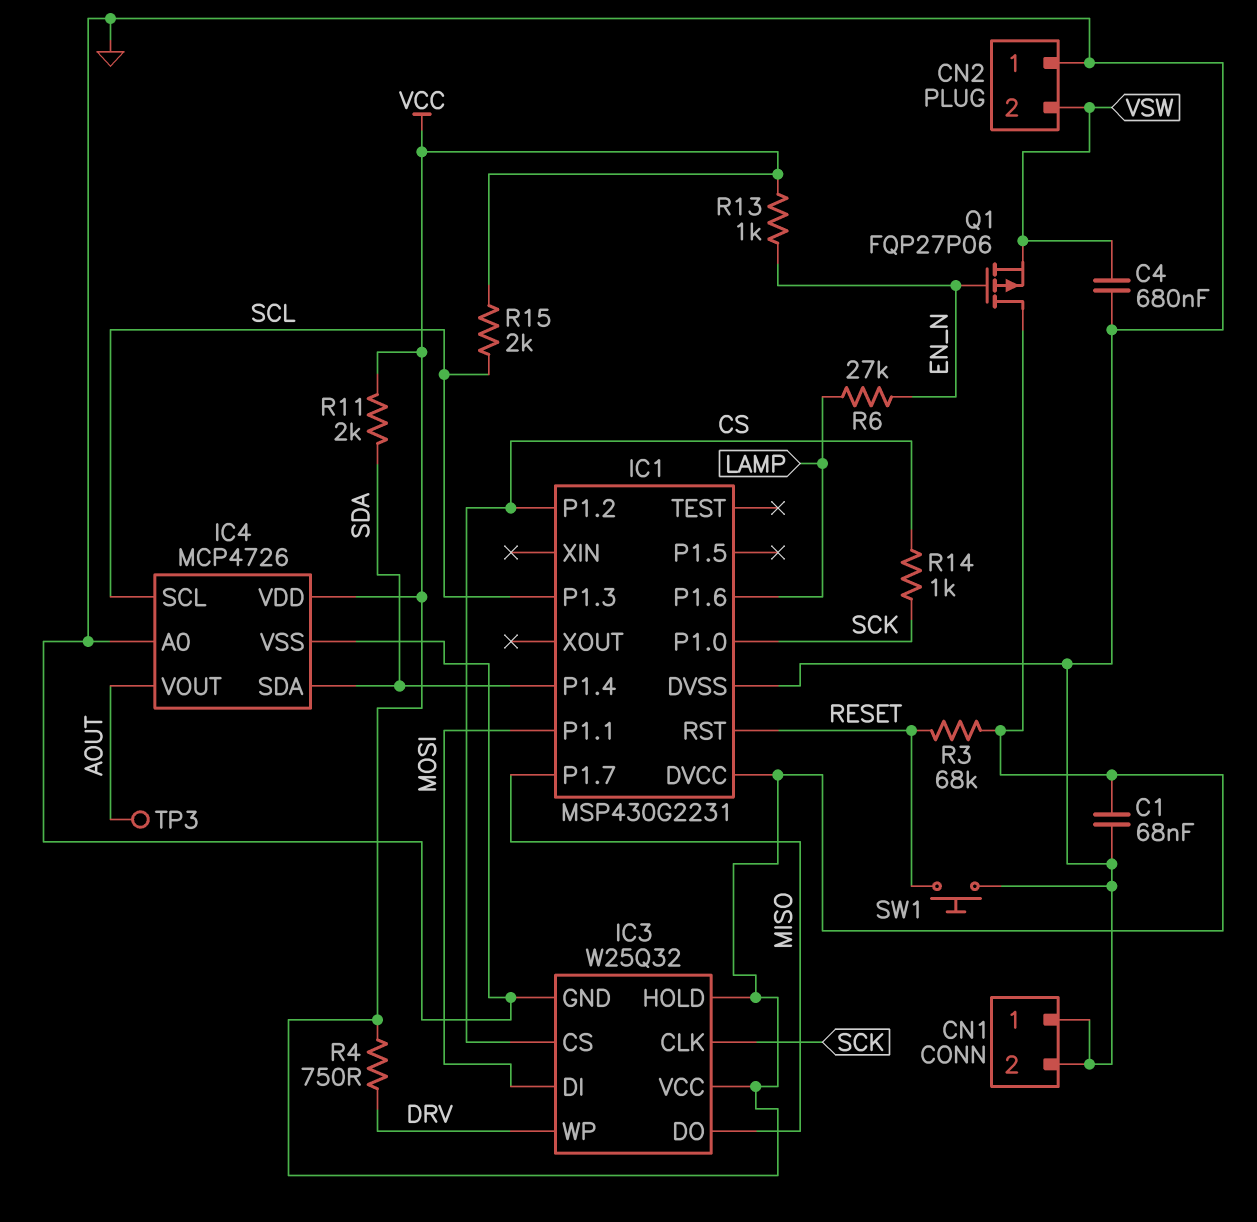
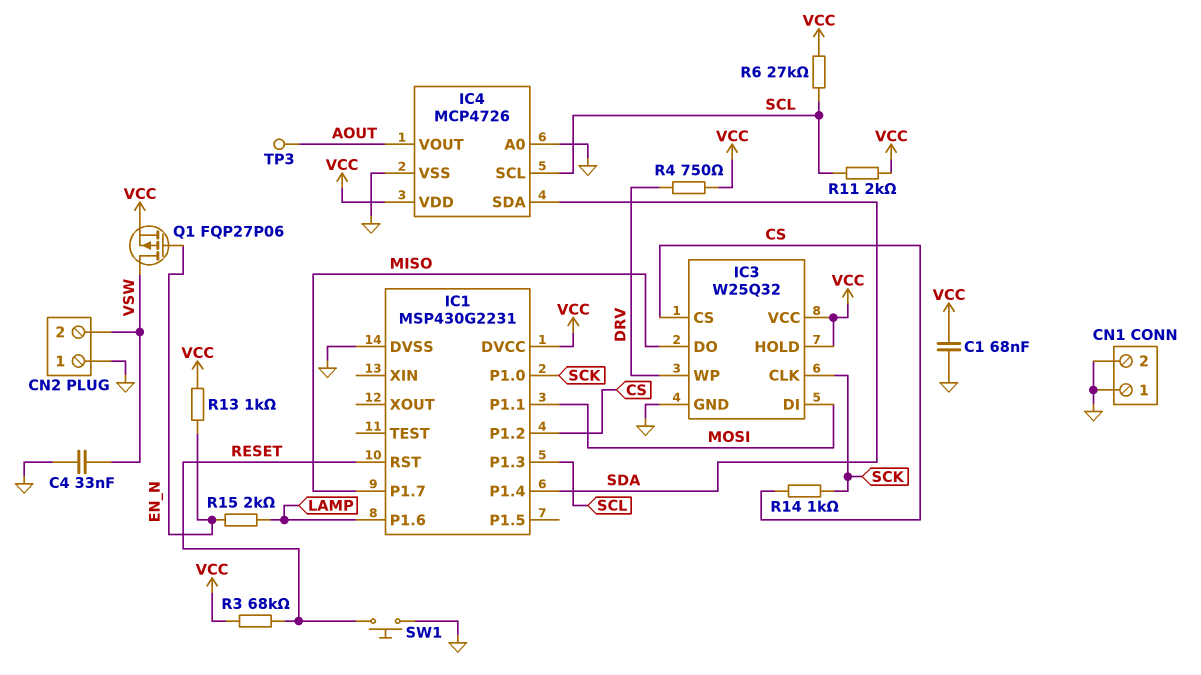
C4: 680nF (GND, VSW) -> 33nF (GND, VSW)
Q1: PMOS FQP27P06 (G EN_N, D VCC, S VSW) -> PMOS FQP27P06 (G EN_N, D VSW, S VCC)
R6: 27k (EN_N, LAMP) -> 27k (SCL, VCC)
R11: 2k (SDA, VCC) -> 2k (SCL, VCC)
R15: 2k (SCL, VCC) -> 2k (EN_N, LAMP)

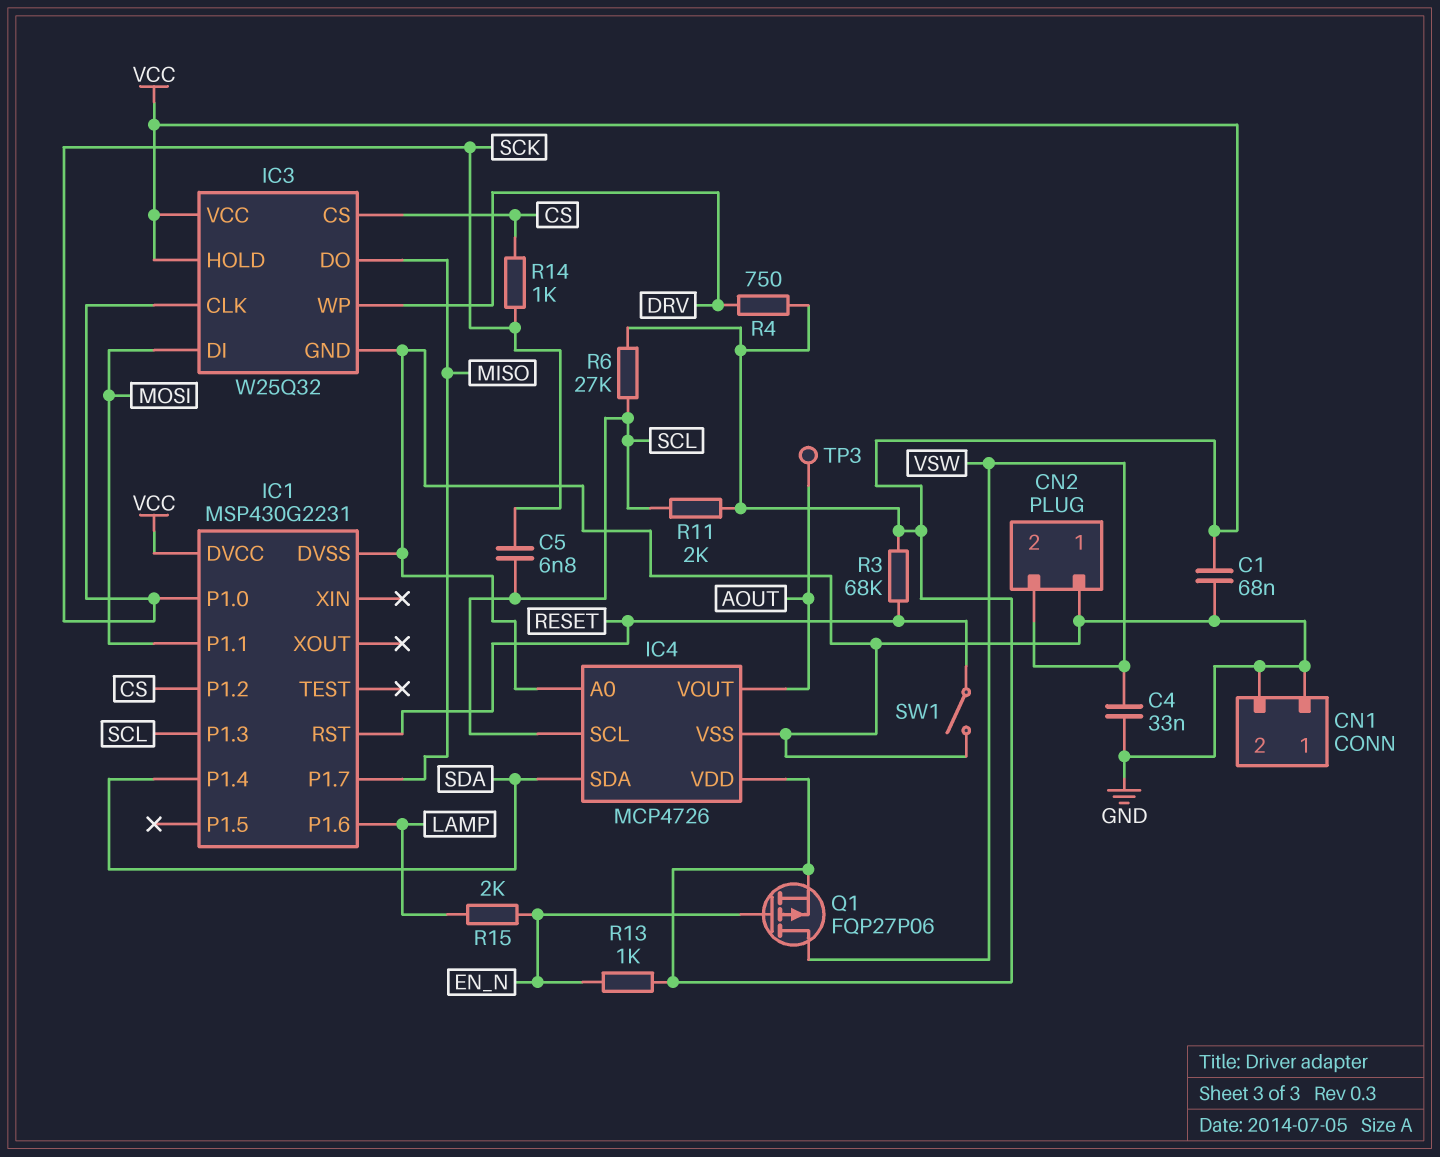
C5: none -> 6.8nF (SCK, SCL)
SW1: button (GND, RESET) -> switch (GND, RESET)

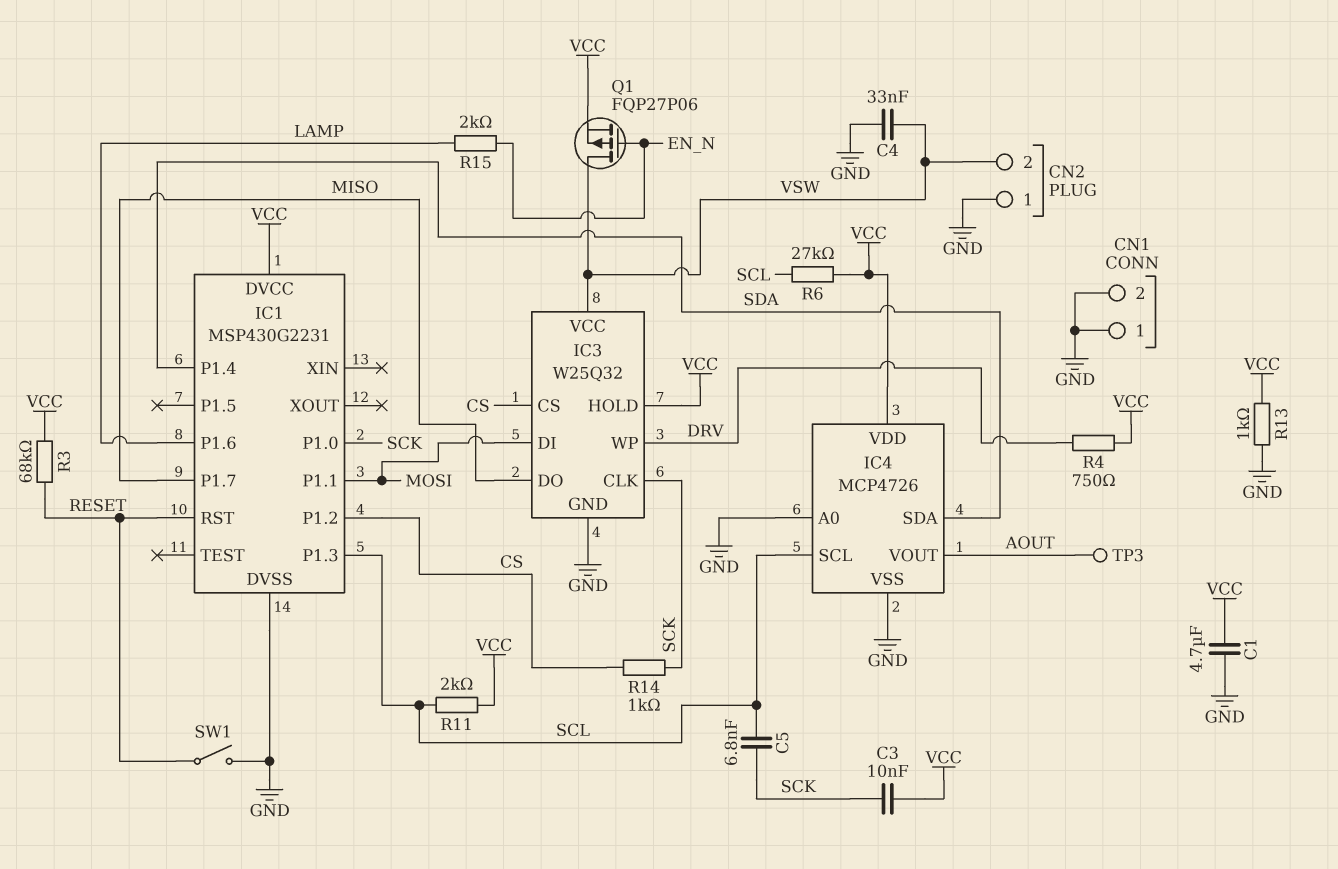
C1: 68nF (GND, VCC) -> 4.7uF (GND, VCC)
C3: none -> 10nF (SCK, VCC)
IC3 pin VCC: VCC -> VSW
R13: 1k (EN_N, VCC) -> 1k (GND, VCC)

